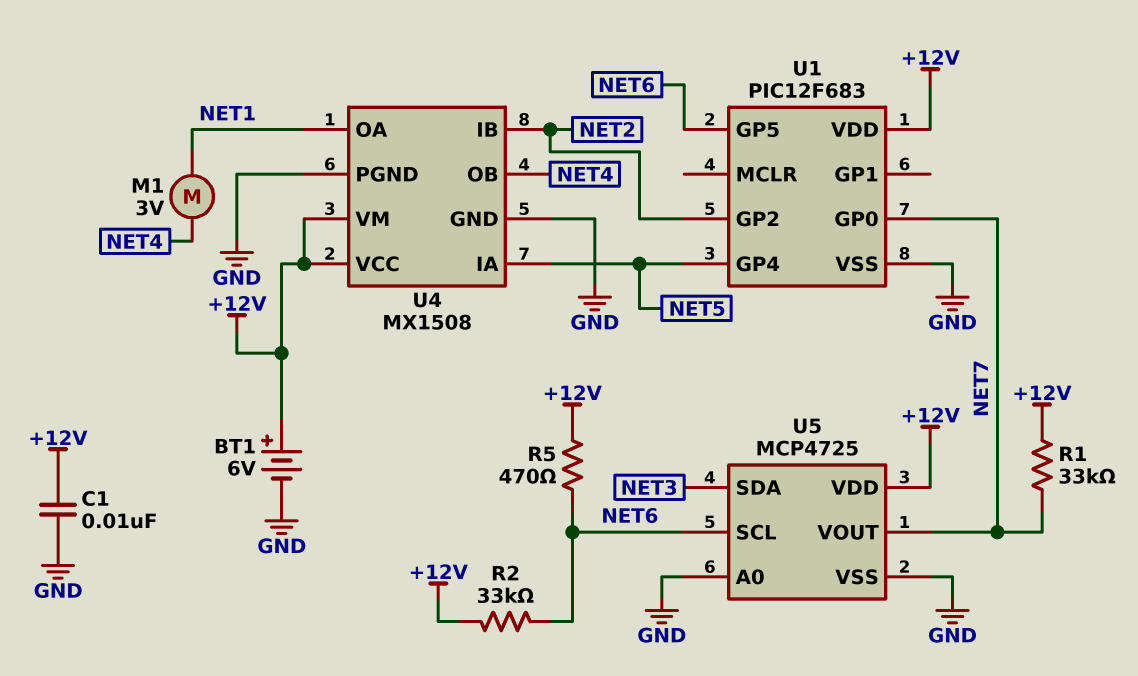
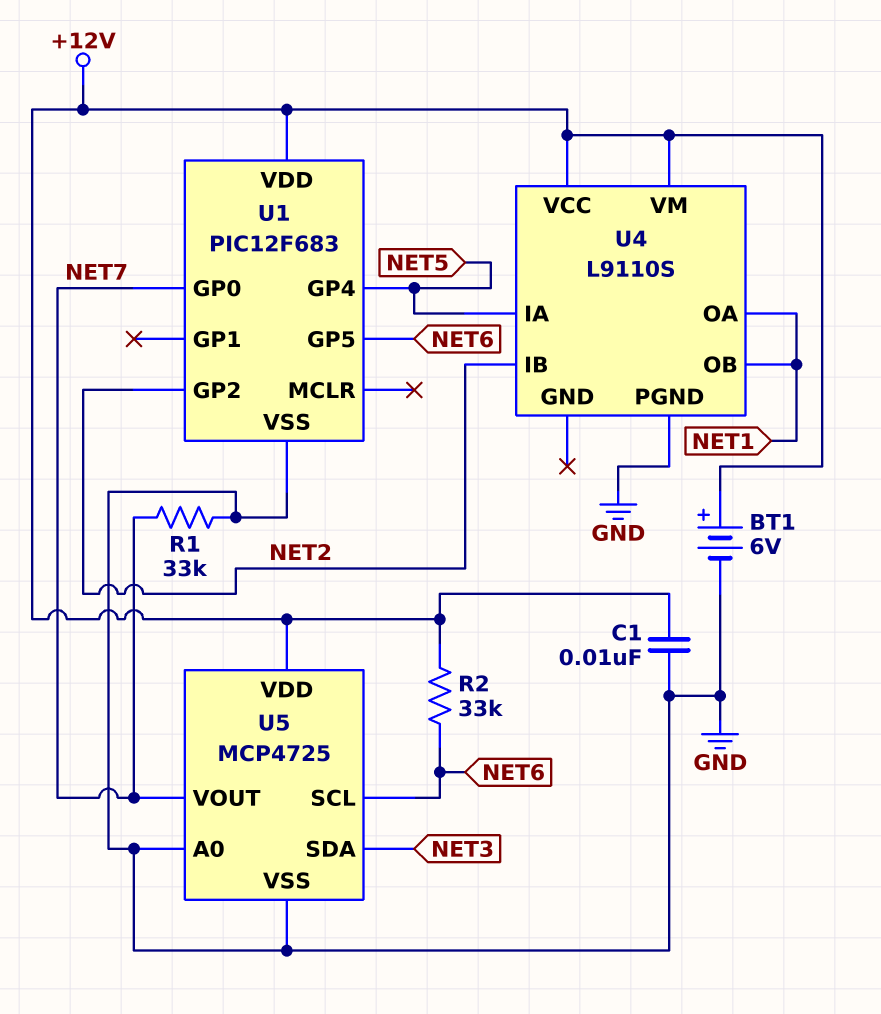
M1: motor 3V (NET1, NET4) -> none
R1: 33k (+12V, NET7) -> 33k (GND, NET7)
R5: 470 (+12V, NET6) -> none
U4: MX1508 -> L9110S
U4 pin GND: GND -> none
U4 pin OB: NET4 -> NET1

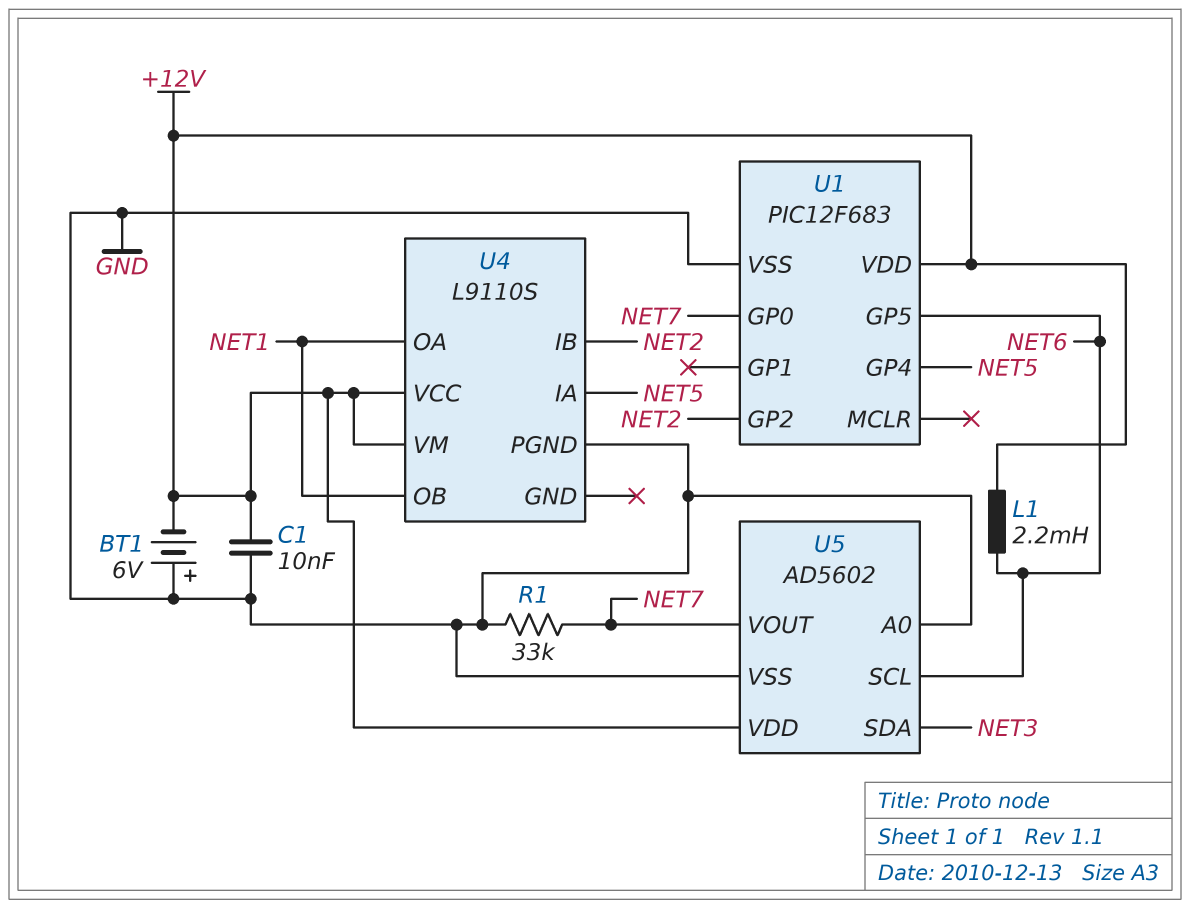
BT1: 6V (plus +12V, minus GND) -> 6V (plus GND, minus +12V)
L1: none -> 2.2mH (+12V, NET6)
R2: 33k (+12V, NET6) -> none
U5: MCP4725 -> AD5602

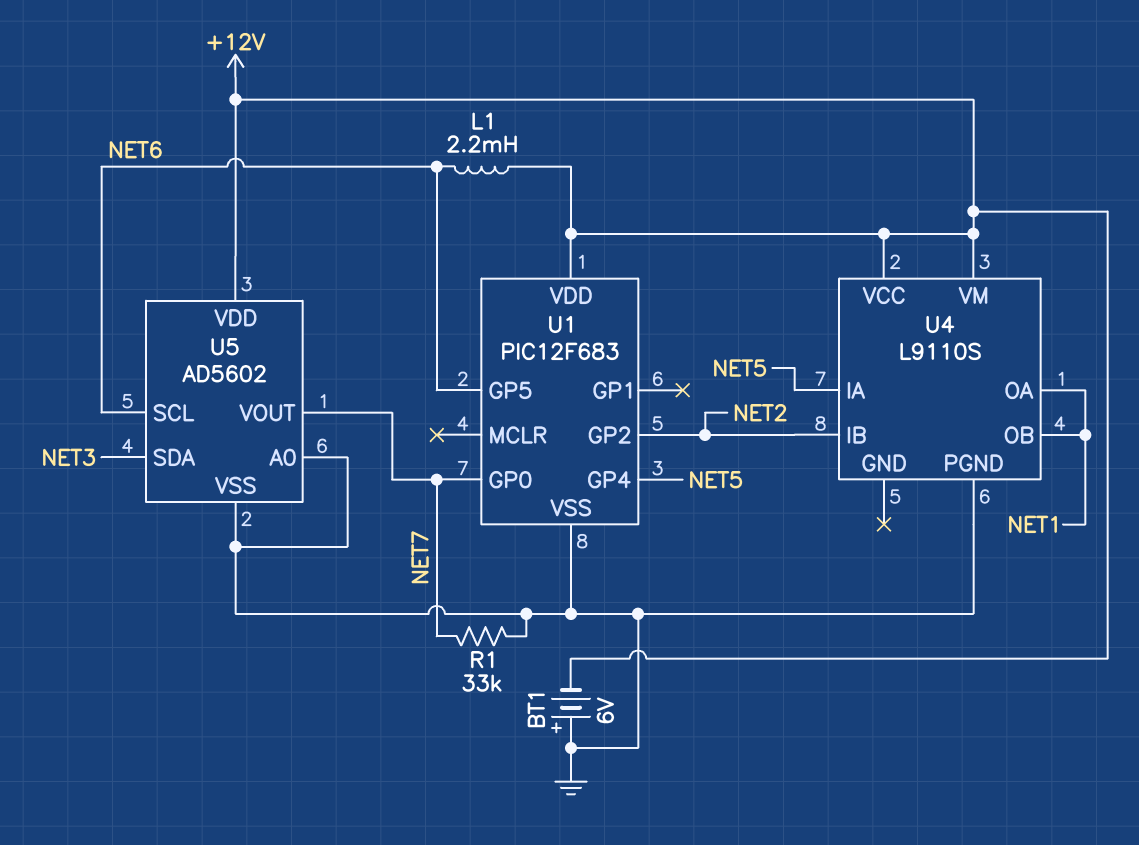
C1: 10nF (+12V, GND) -> none

